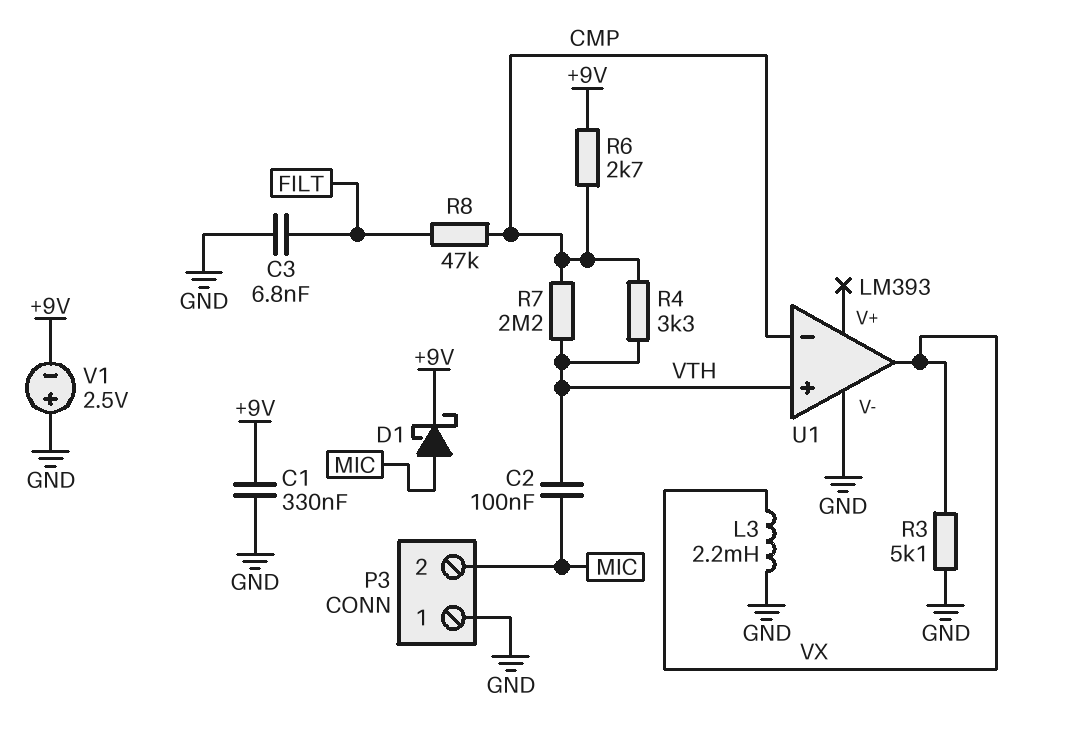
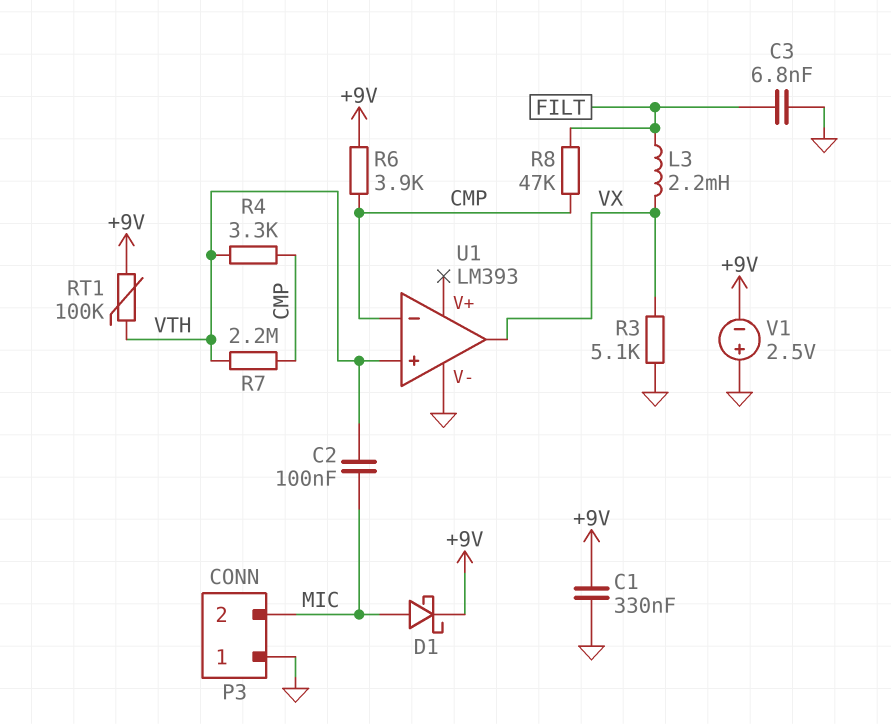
L3: 2.2mH (GND, VX) -> 2.2mH (FILT, VX)
R6: 2.7k (+9V, CMP) -> 3.9k (+9V, CMP)
RT1: none -> 100k (+9V, VTH)

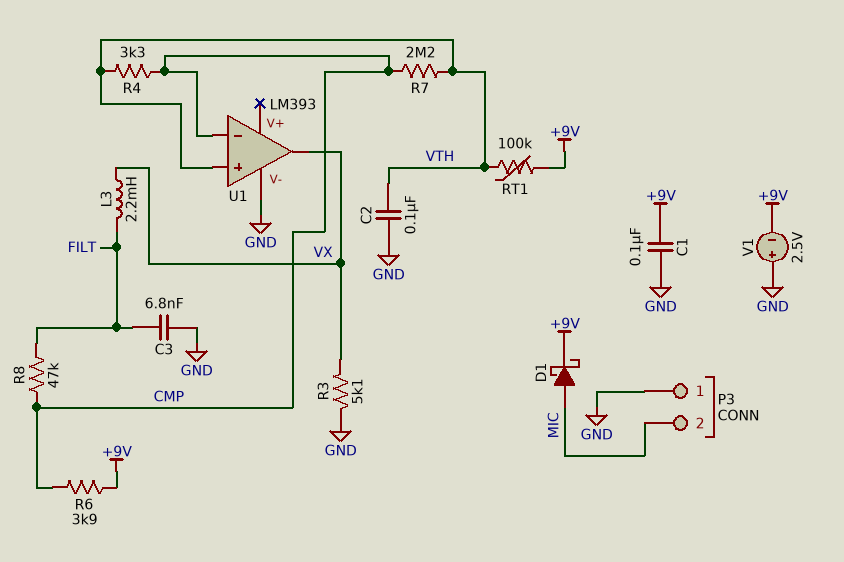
C1: 330nF (+9V, GND) -> 100nF (+9V, GND)
C2: 100nF (MIC, VTH) -> 100nF (GND, VTH)

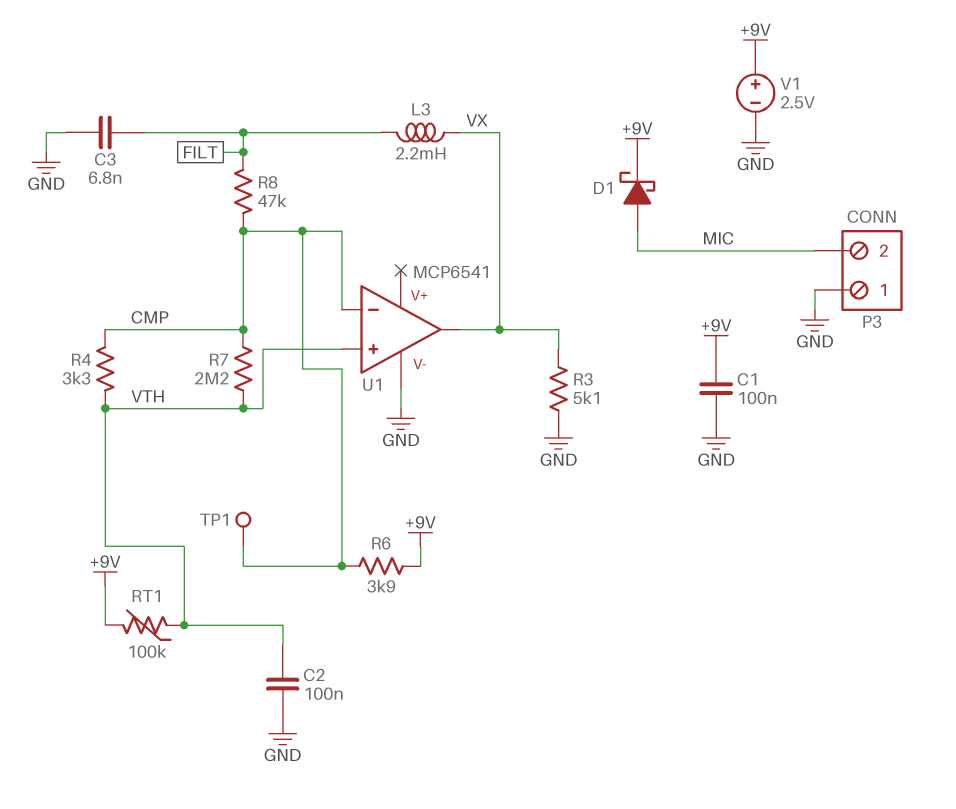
TP1: none -> test point (CMP)
U1: LM393 -> MCP6541
V1: 2.5V (plus GND, minus +9V) -> 2.5V (plus +9V, minus GND)

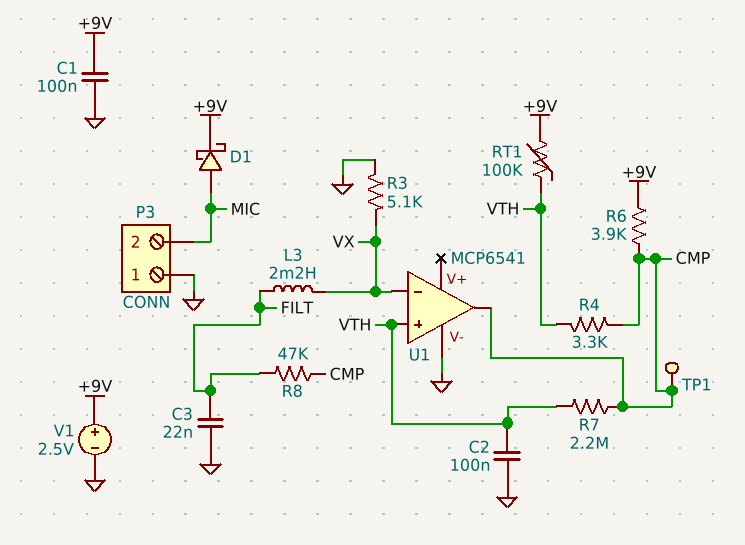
C3: 6.8nF (FILT, GND) -> 22nF (FILT, GND)
U1 pin in-: CMP -> VX
U1 pin out: VX -> CMP

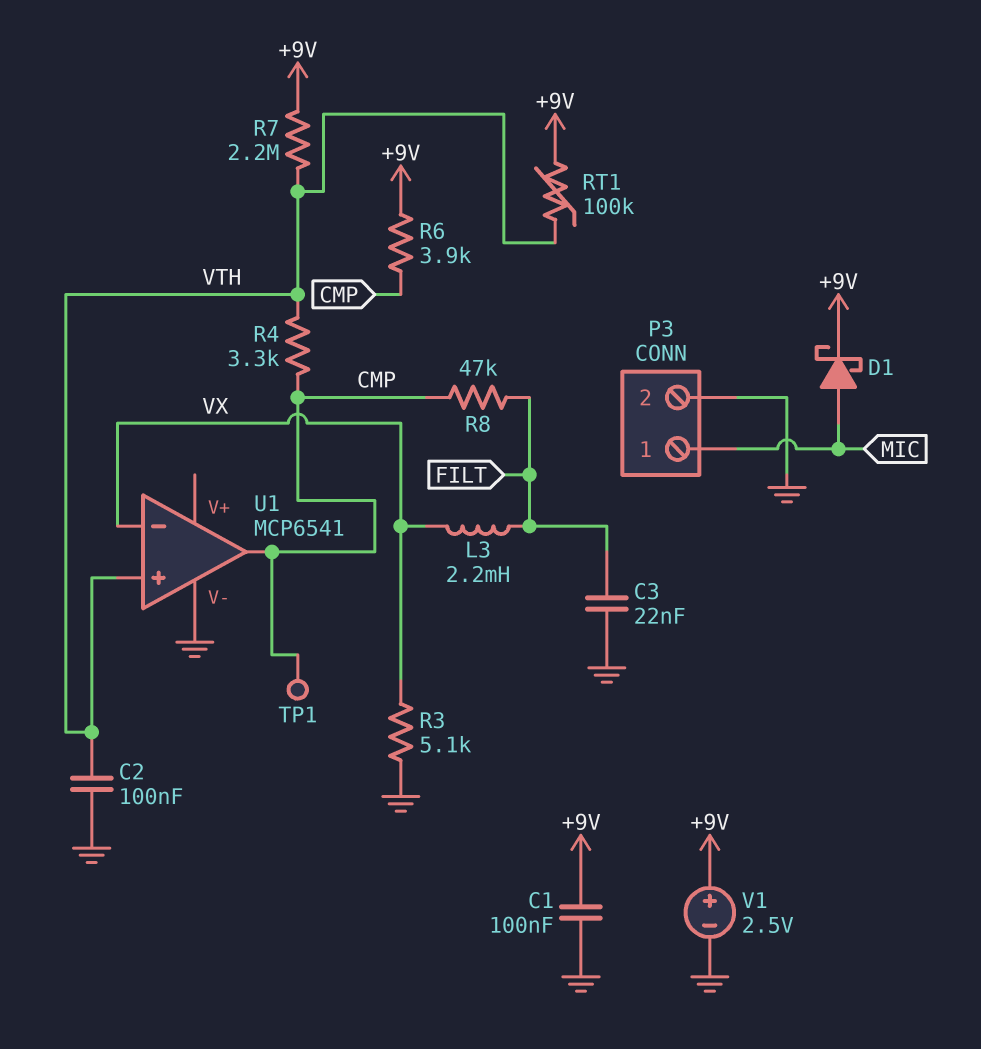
P3 pin 1: GND -> MIC
P3 pin 2: MIC -> GND
R7: 2.2M (CMP, VTH) -> 2.2M (+9V, VTH)

